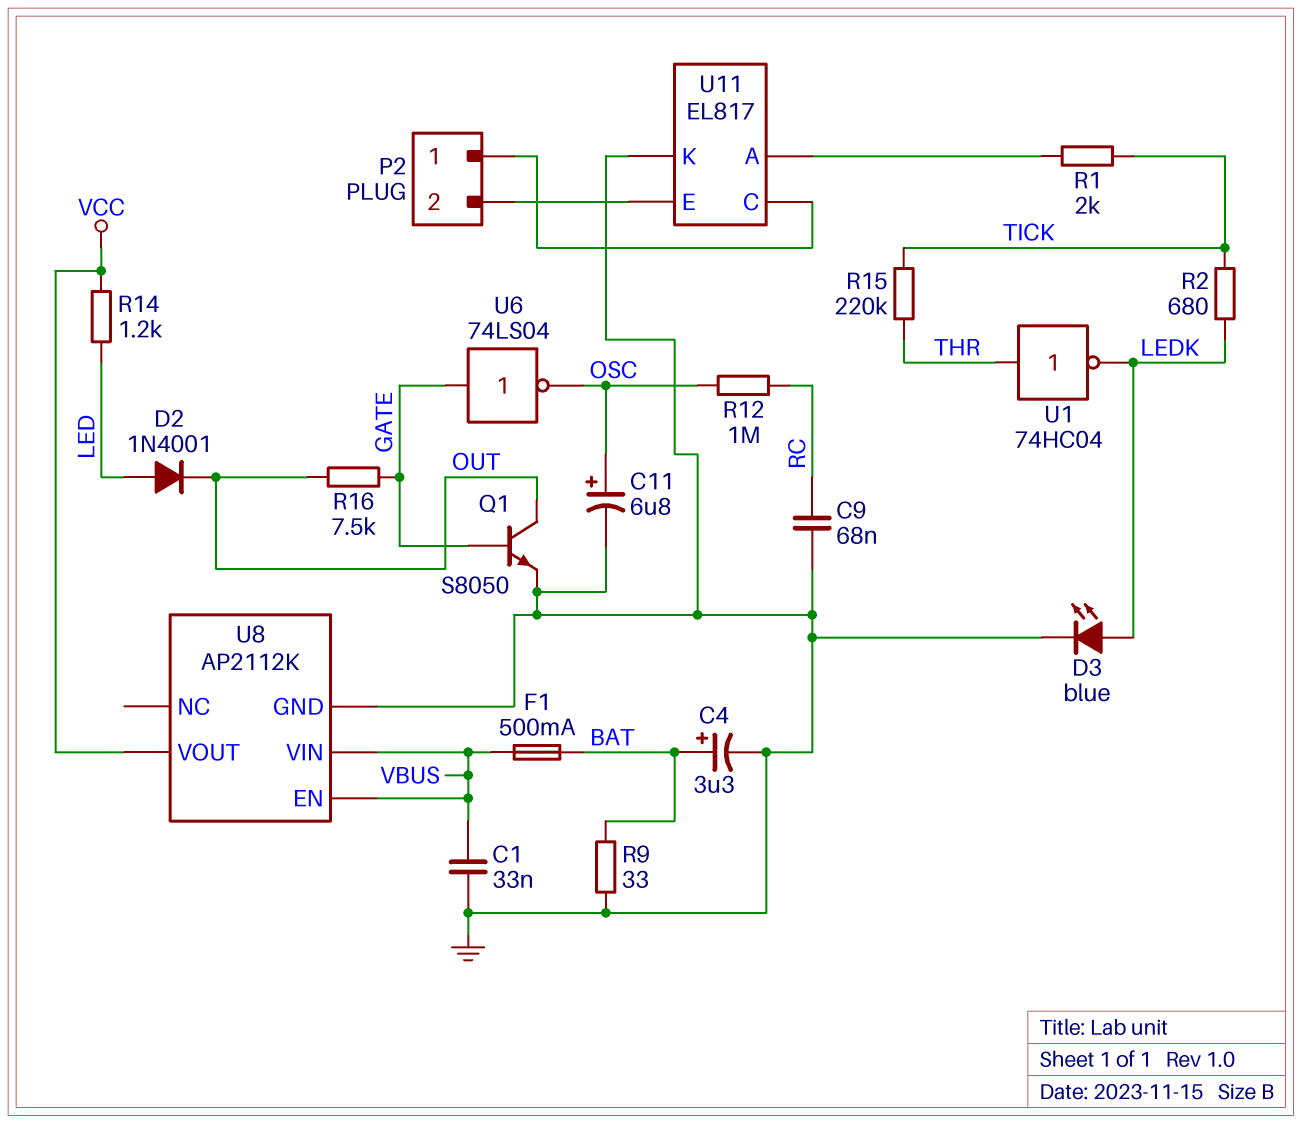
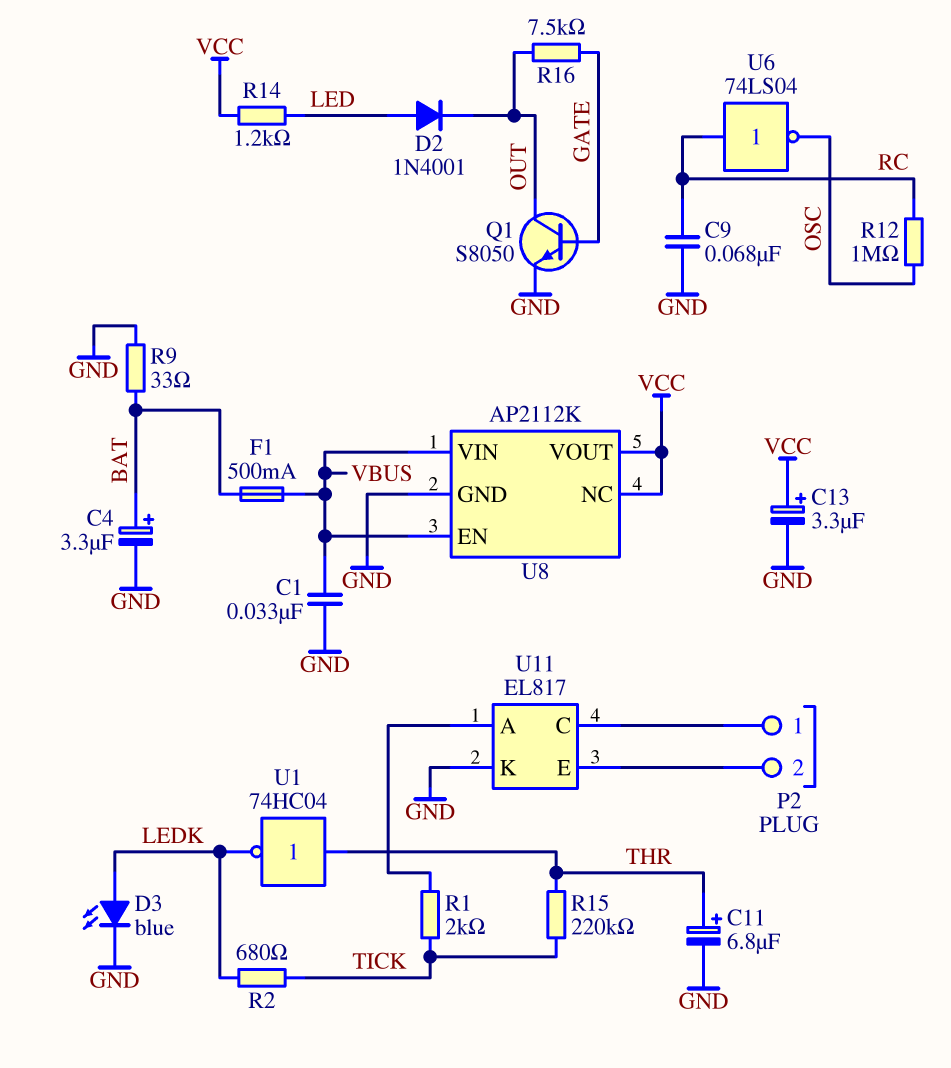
C11: 6.8uF (plus OSC, minus GND) -> 6.8uF (plus THR, minus GND)
C13: none -> 3.3uF (plus VCC, minus GND)
U6: NOT 74LS04 (in GATE, out OSC) -> NOT 74LS04 (in RC, out OSC)
U8 pin NC: none -> VCC

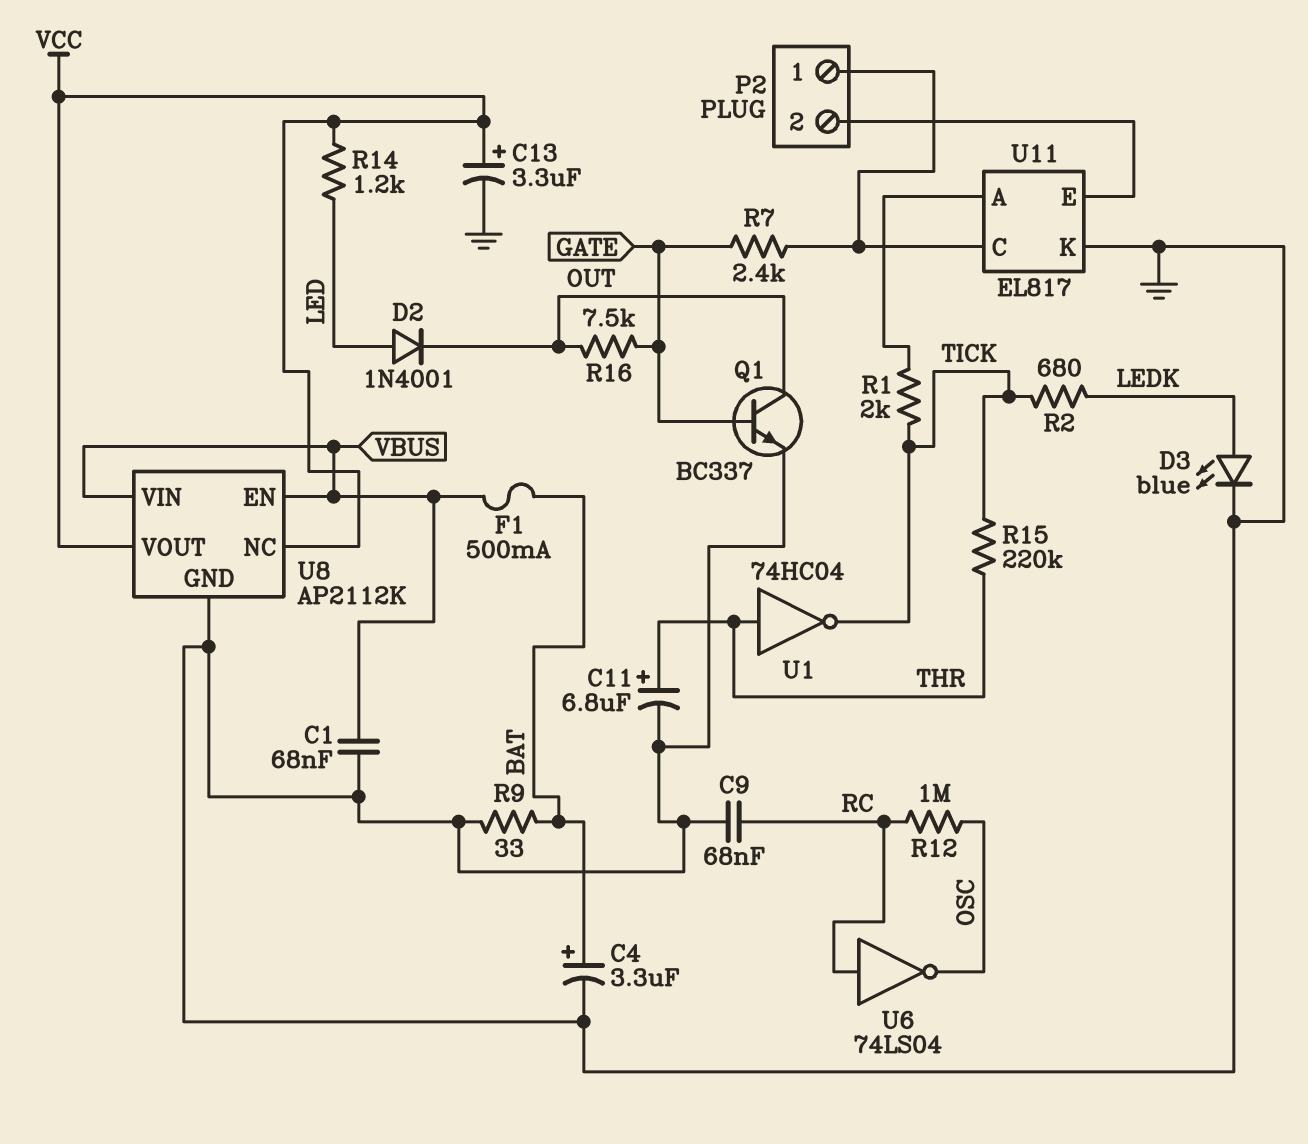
C1: 33nF (GND, VBUS) -> 68nF (GND, VBUS)
Q1: NPN S8050 (B GATE, C OUT, E GND) -> NPN BC337 (B GATE, C OUT, E GND)
R7: none -> 2.4k (GATE, P2/1)
U1: NOT 74HC04 (in THR, out LEDK) -> NOT 74HC04 (in THR, out TICK)

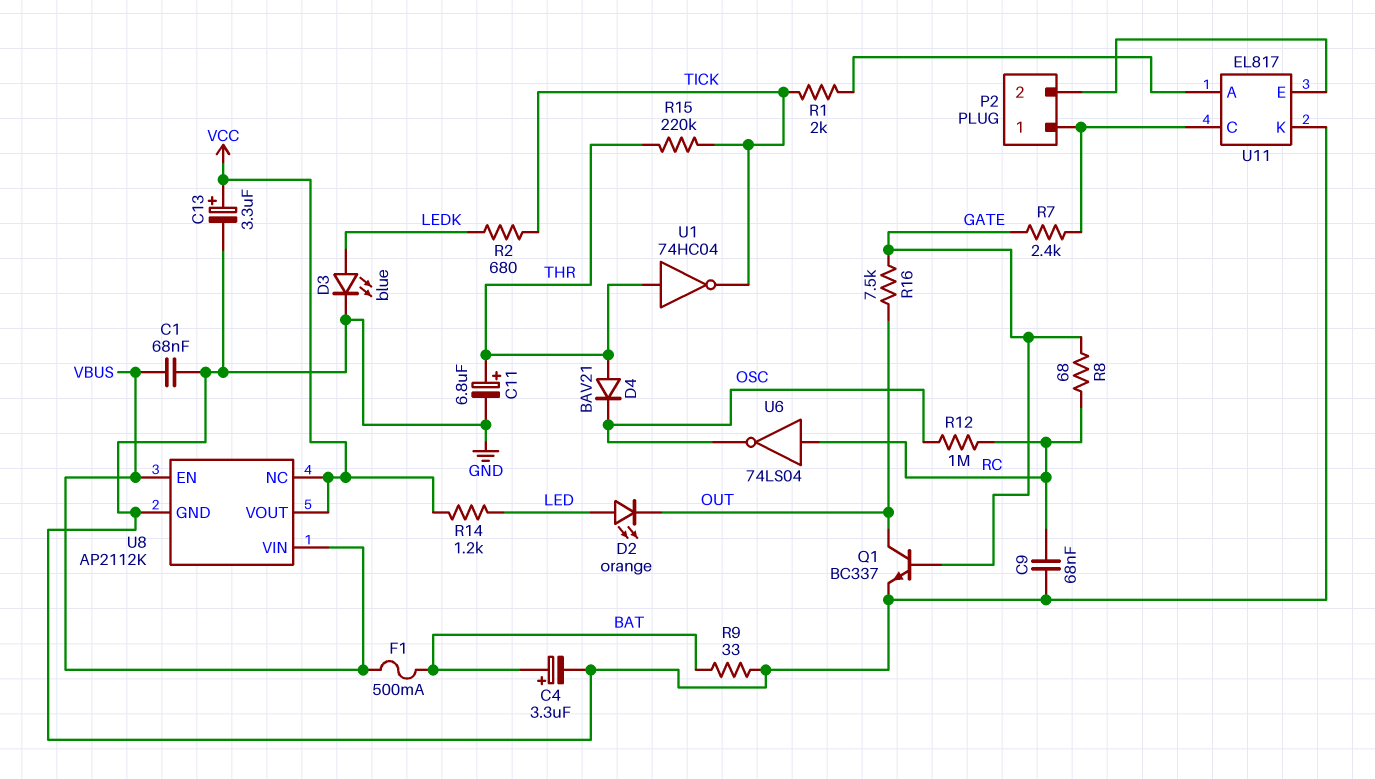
D2: diode 1N4001 (A LED, K OUT) -> LED orange (A LED, K OUT)
D4: none -> diode BAV21 (A THR, K OSC)
R8: none -> 68 (GATE, RC)

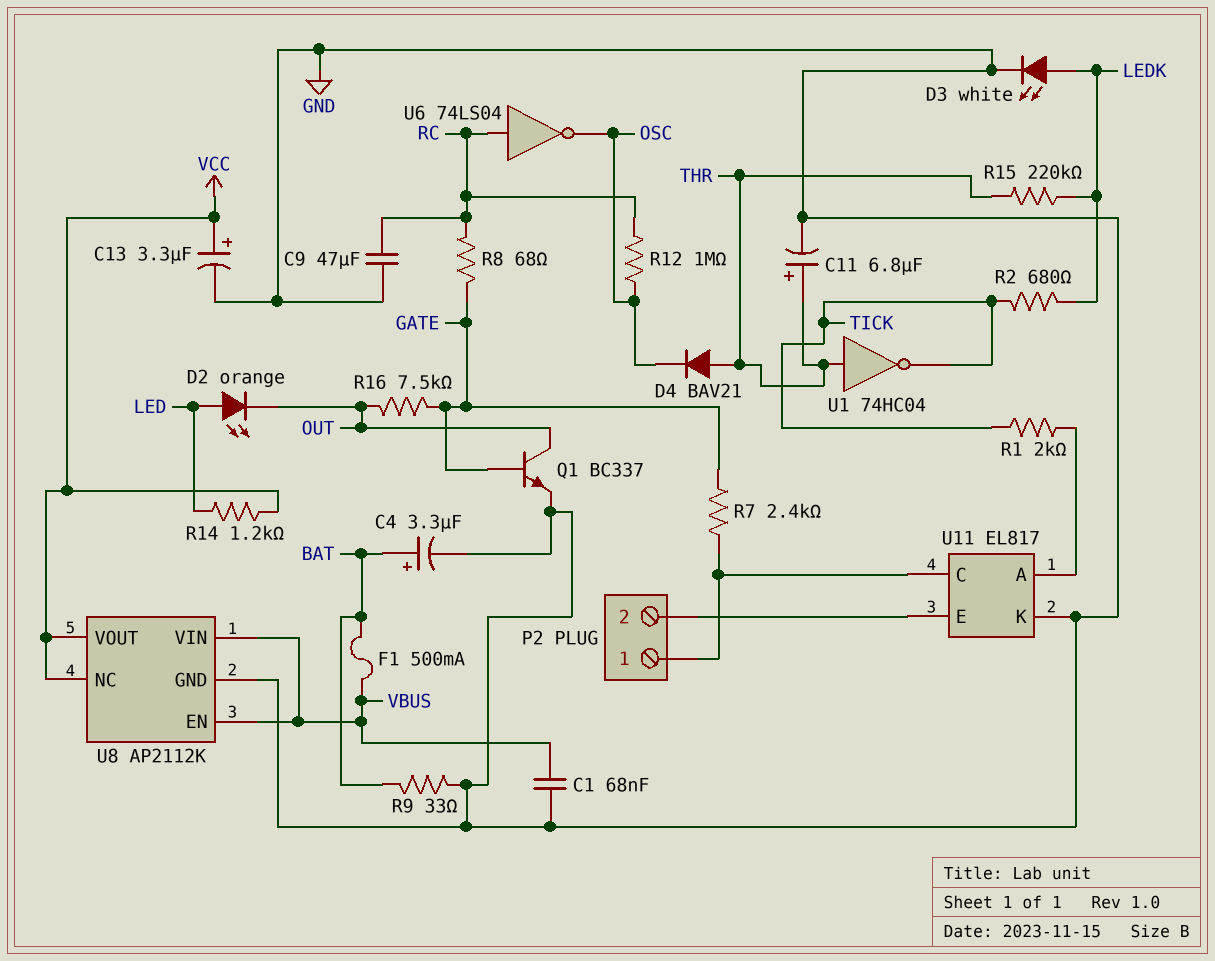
C9: 68nF (GND, RC) -> 47uF (GND, RC)
D3: LED blue (A LEDK, K GND) -> LED white (A LEDK, K GND)
R15: 220k (THR, TICK) -> 220k (LEDK, THR)

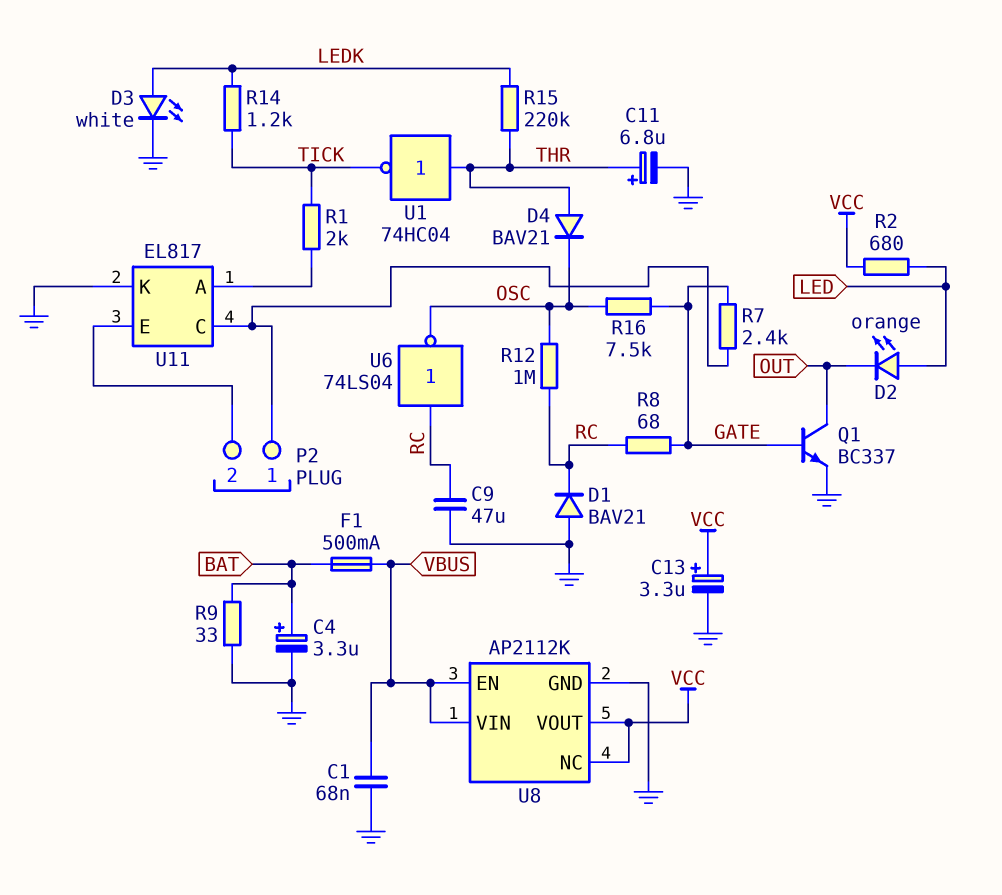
D1: none -> diode BAV21 (A GND, K RC)
R2: 680 (LEDK, TICK) -> 680 (LED, VCC)
R14: 1.2k (LED, VCC) -> 1.2k (LEDK, TICK)
R16: 7.5k (GATE, OUT) -> 7.5k (GATE, OSC)

